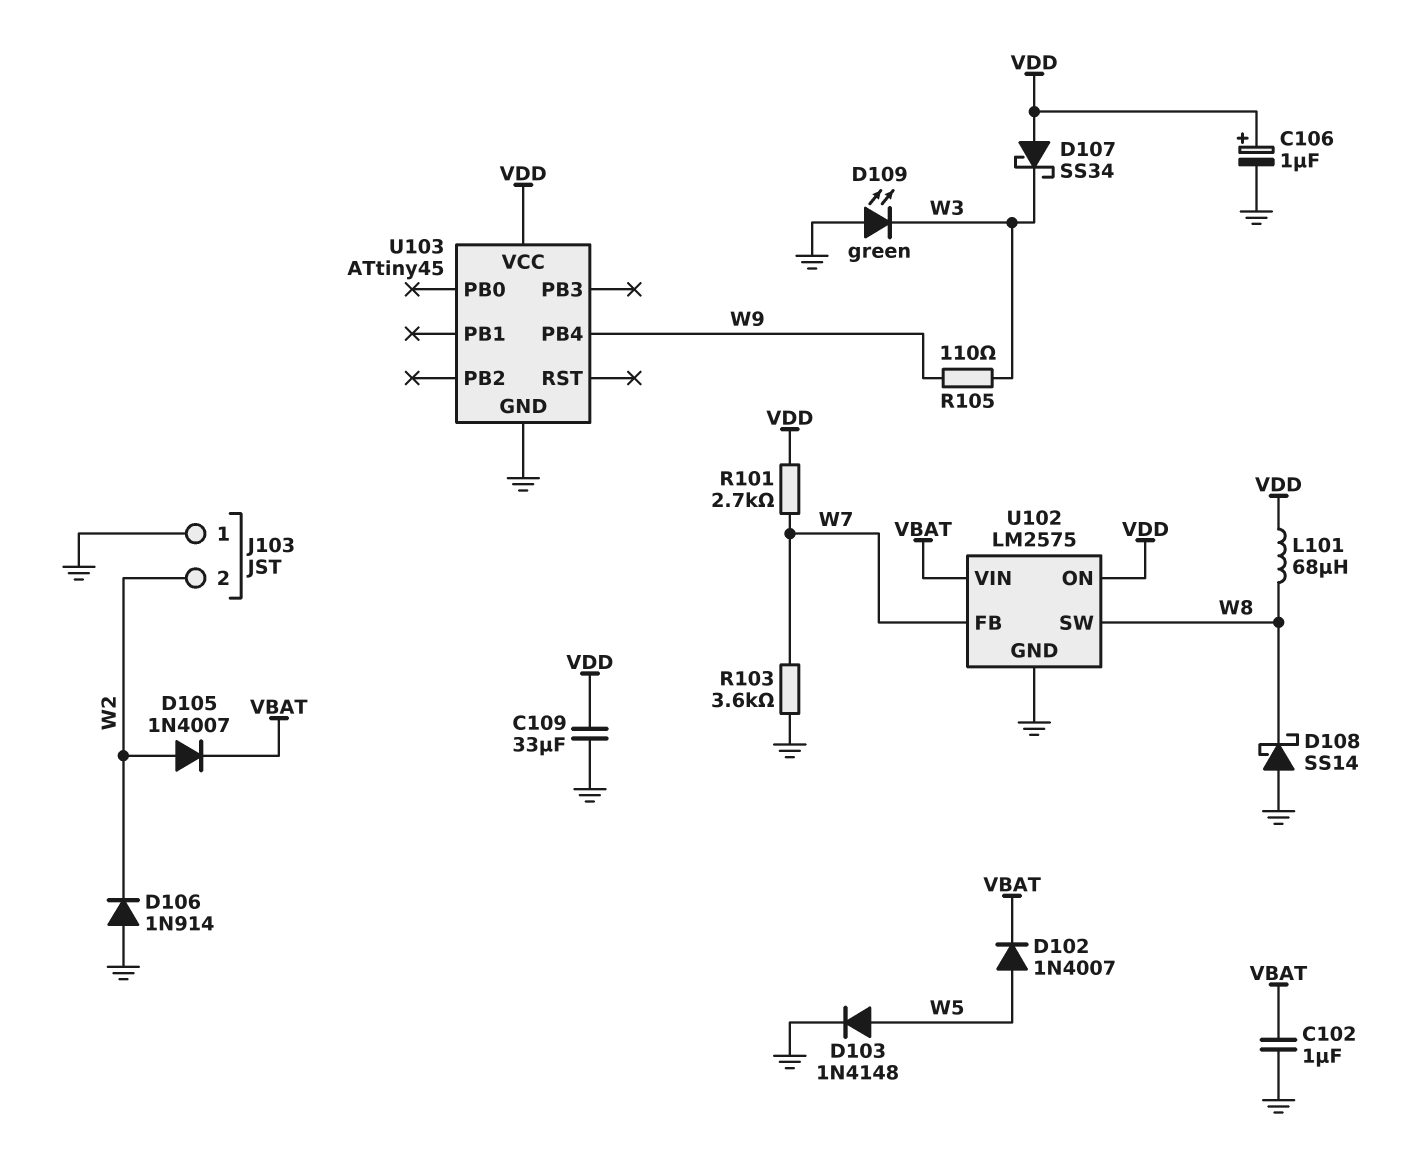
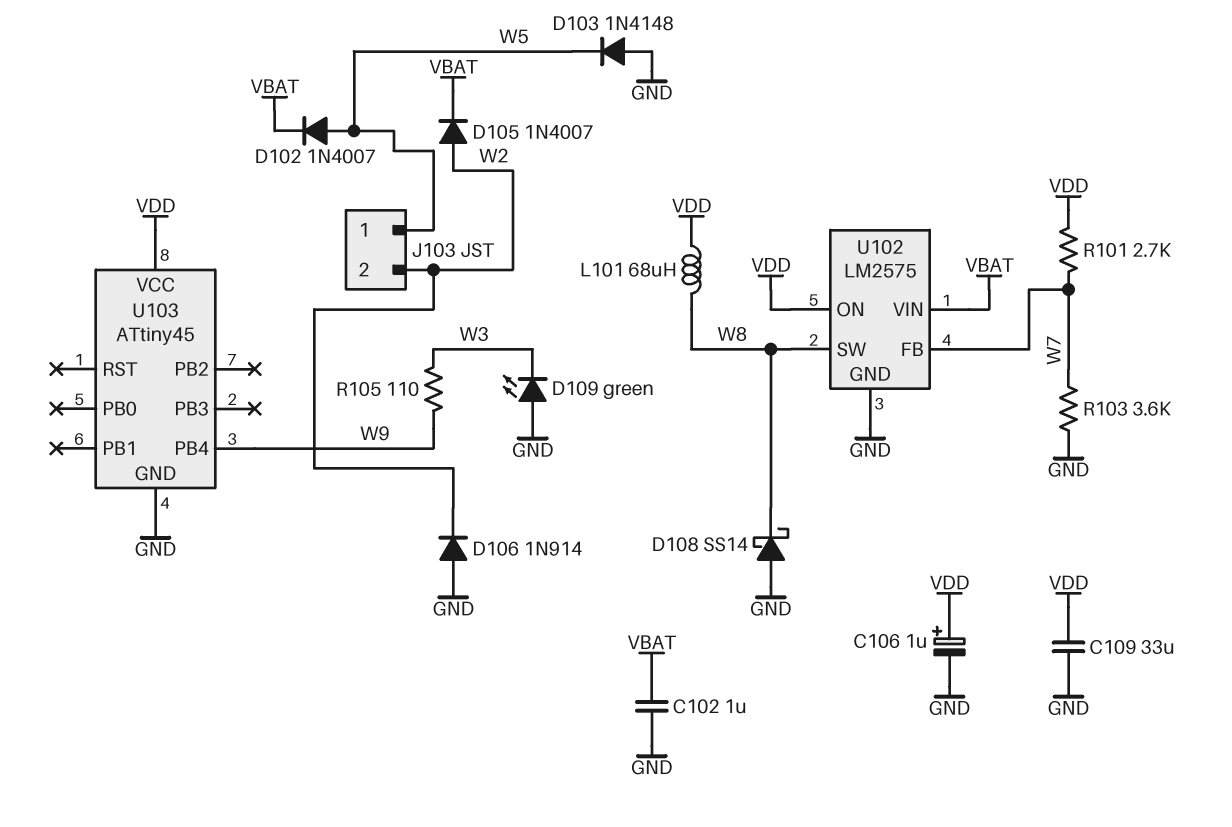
D103: diode 1N4148 (A W5, K GND) -> diode 1N4148 (A GND, K W5)
D107: schottky SS34 (A VDD, K W3) -> none
J103 pin 1: GND -> W5

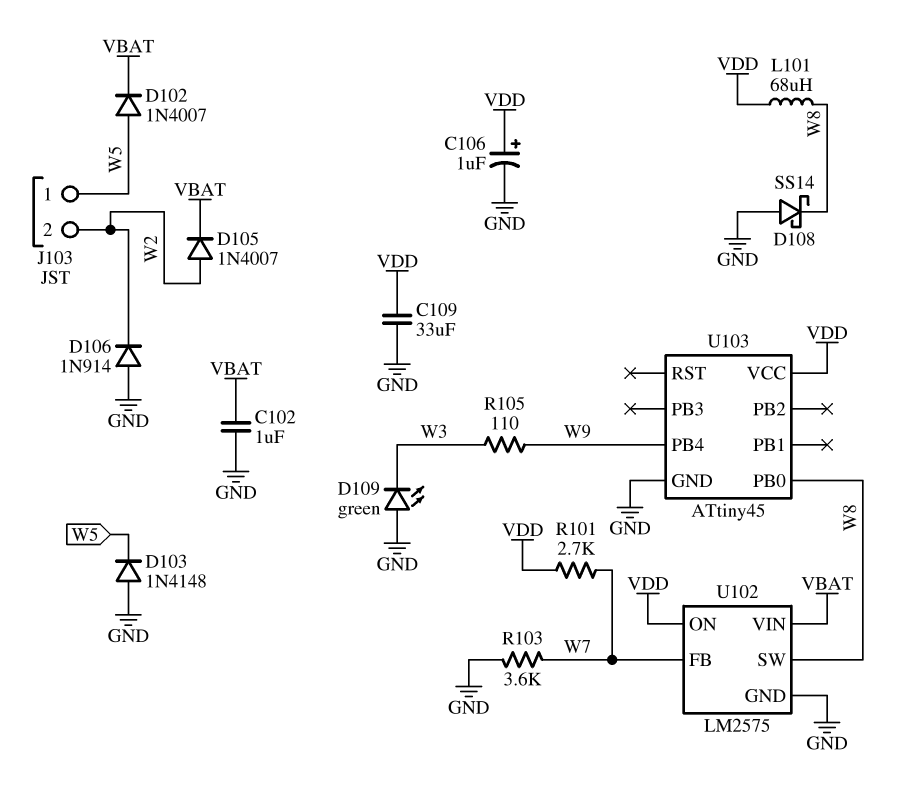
U103 pin PB0: none -> W8

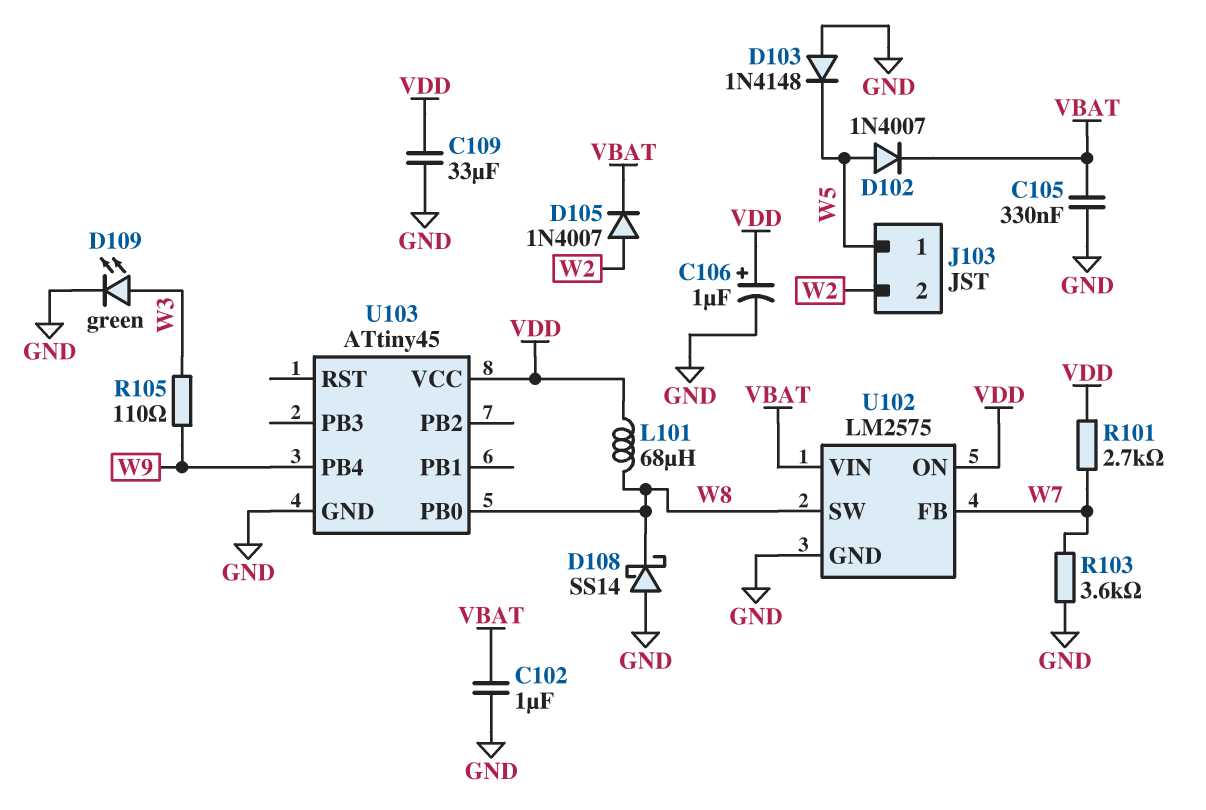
C105: none -> 330nF (GND, VBAT)
D106: diode 1N914 (A GND, K W2) -> none
D109: LED green (A GND, K W3) -> LED green (A W3, K GND)

